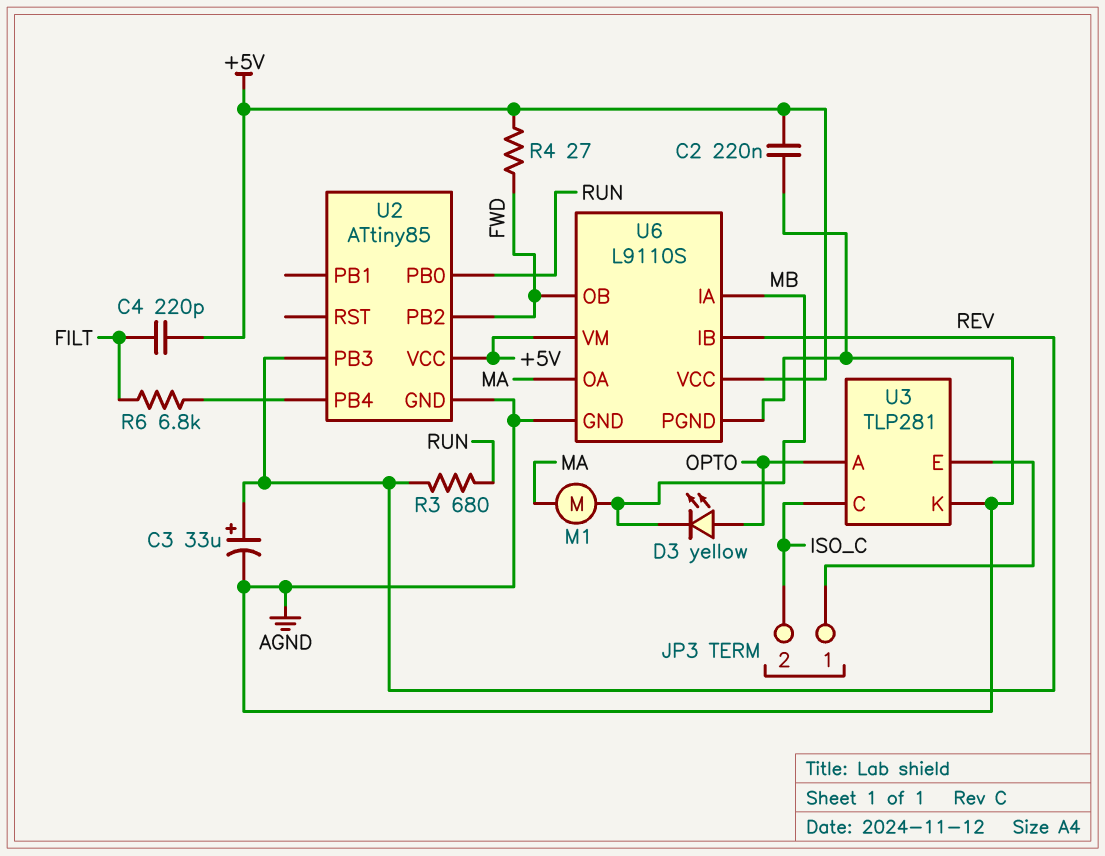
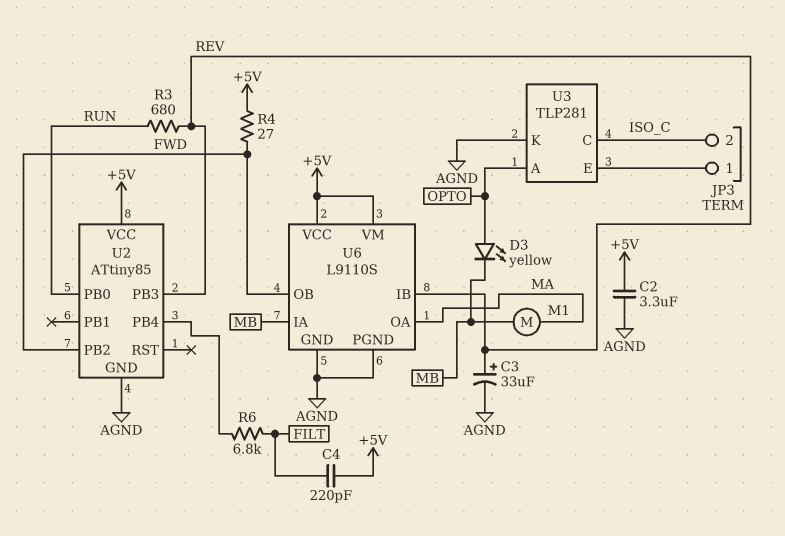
C2: 220nF (+5V, AGND) -> 3.3uF (+5V, AGND)

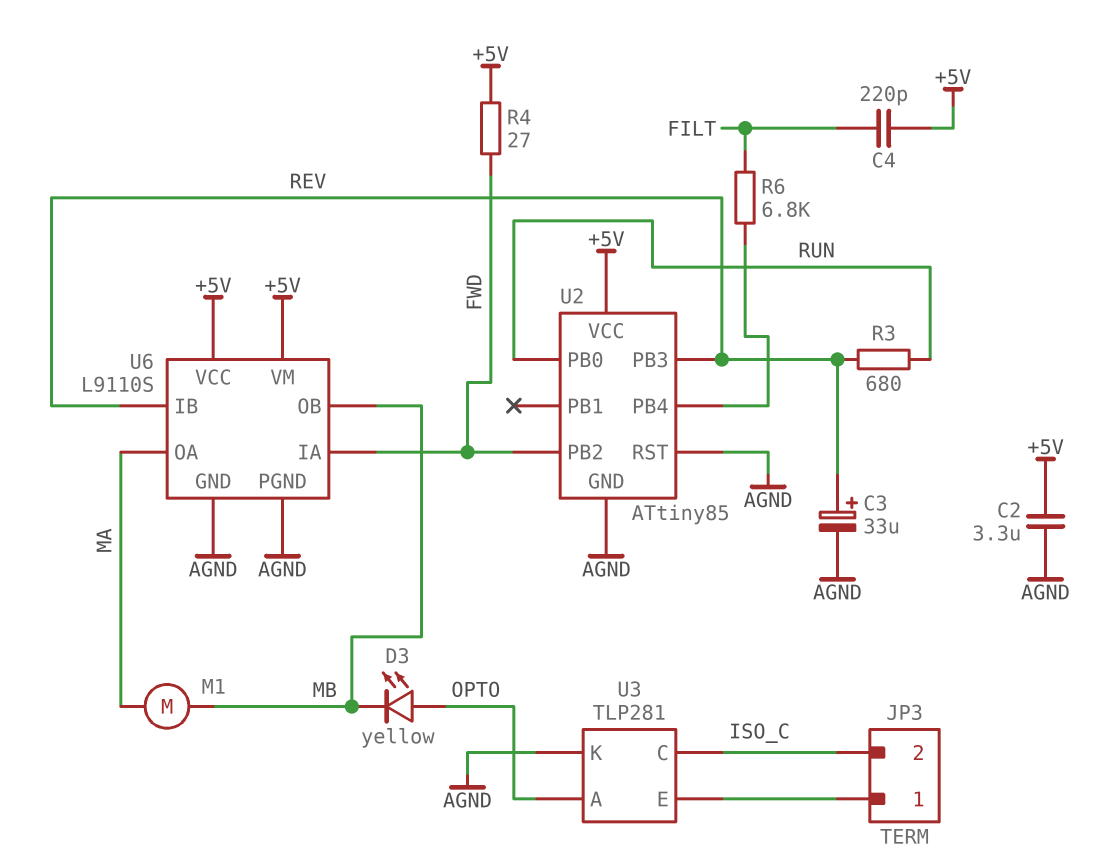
U2 pin RST: none -> AGND
U6 pin IA: MB -> FWD
U6 pin OB: FWD -> MB

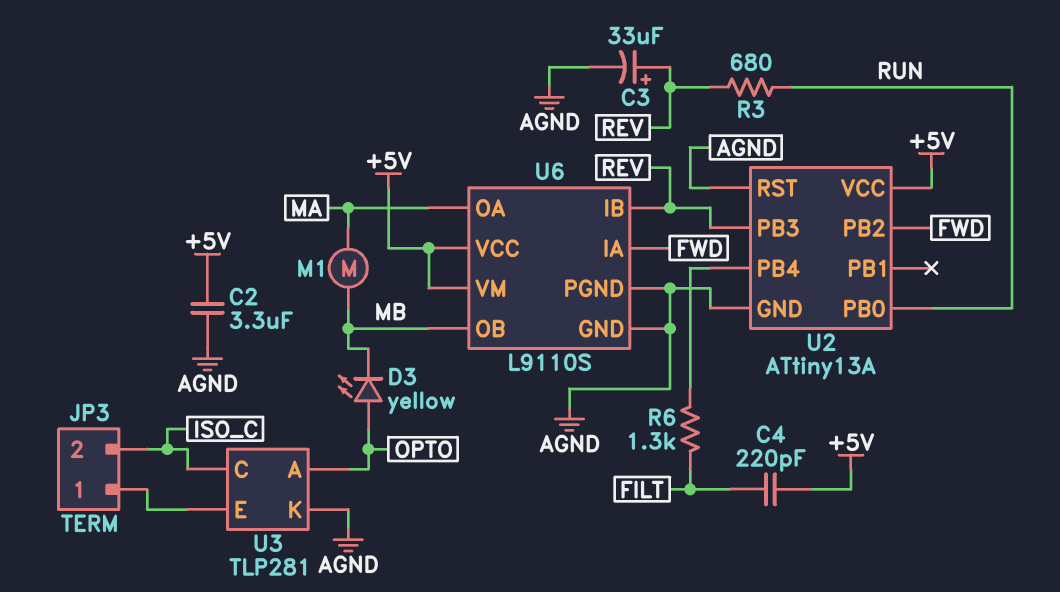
R4: 27 (+5V, FWD) -> none
R6: 6.8k (FILT, U2/PB4) -> 1.3k (FILT, U2/PB4)
U2: ATtiny85 -> ATtiny13A

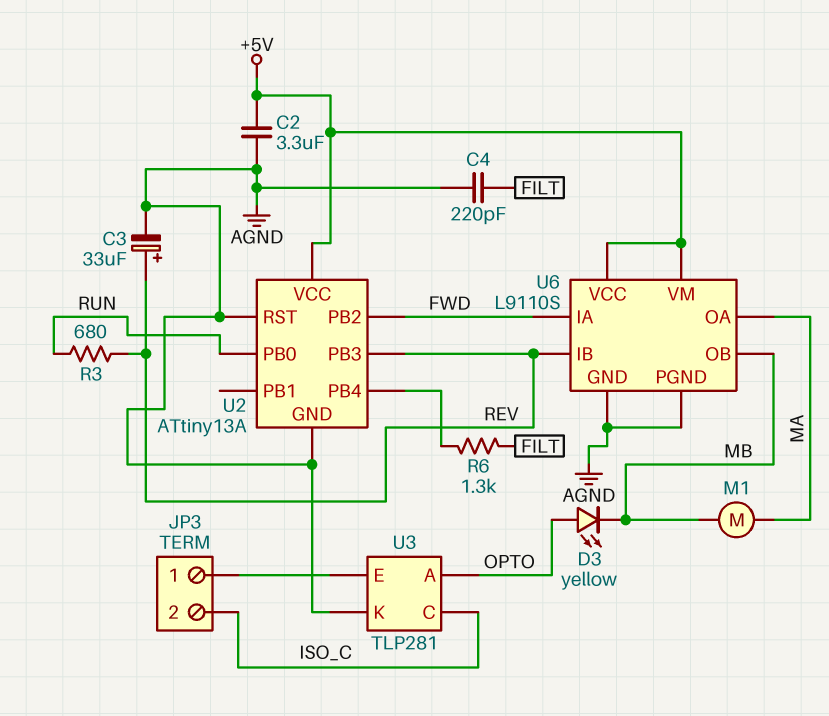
C4: 220pF (+5V, FILT) -> 220pF (AGND, FILT)

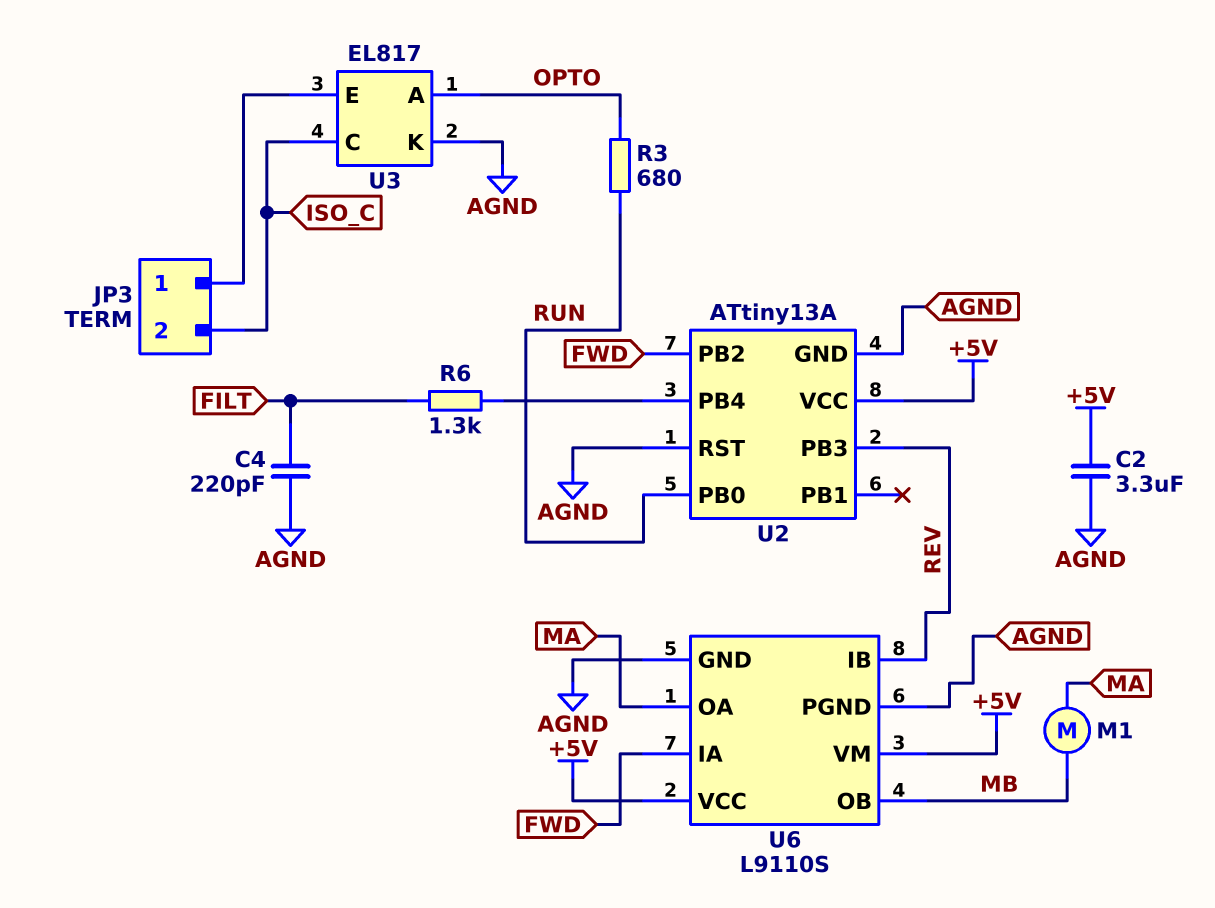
C3: 33uF (plus REV, minus AGND) -> none
D3: LED yellow (A OPTO, K MB) -> none
R3: 680 (REV, RUN) -> 680 (OPTO, RUN)
U3: TLP281 -> EL817

